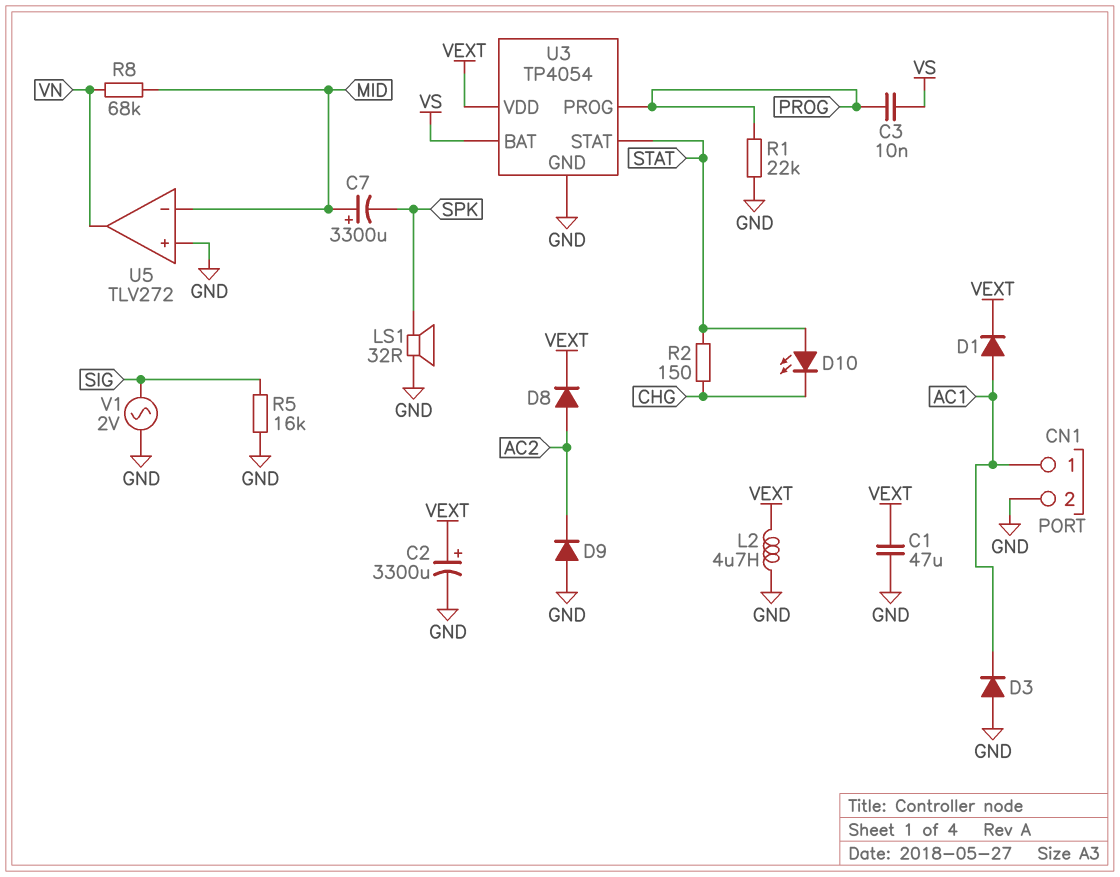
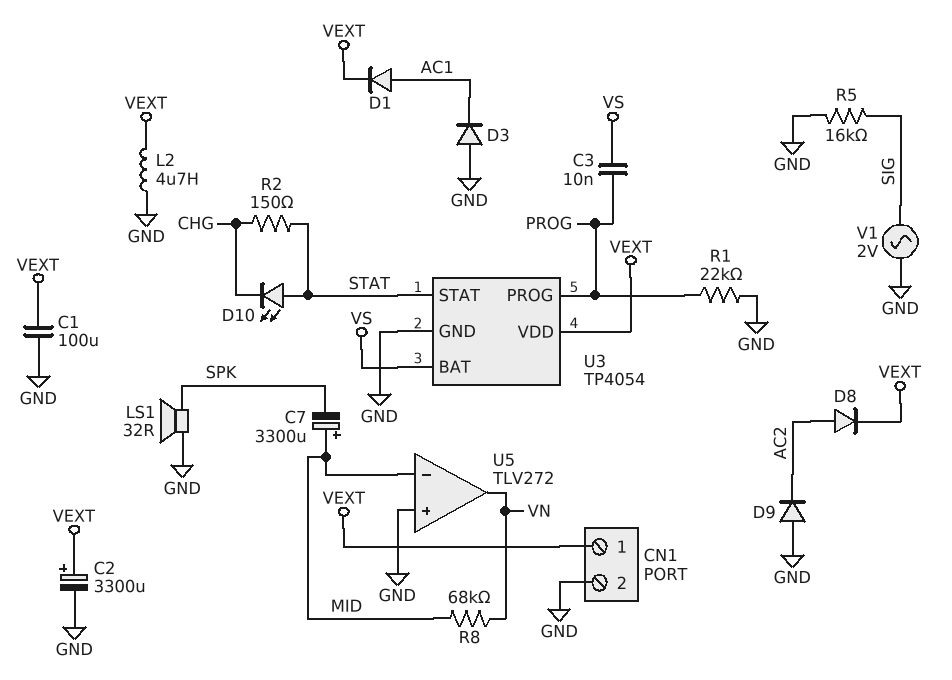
C1: 47uF (GND, VEXT) -> 100uF (GND, VEXT)
CN1 pin 1: AC1 -> VEXT

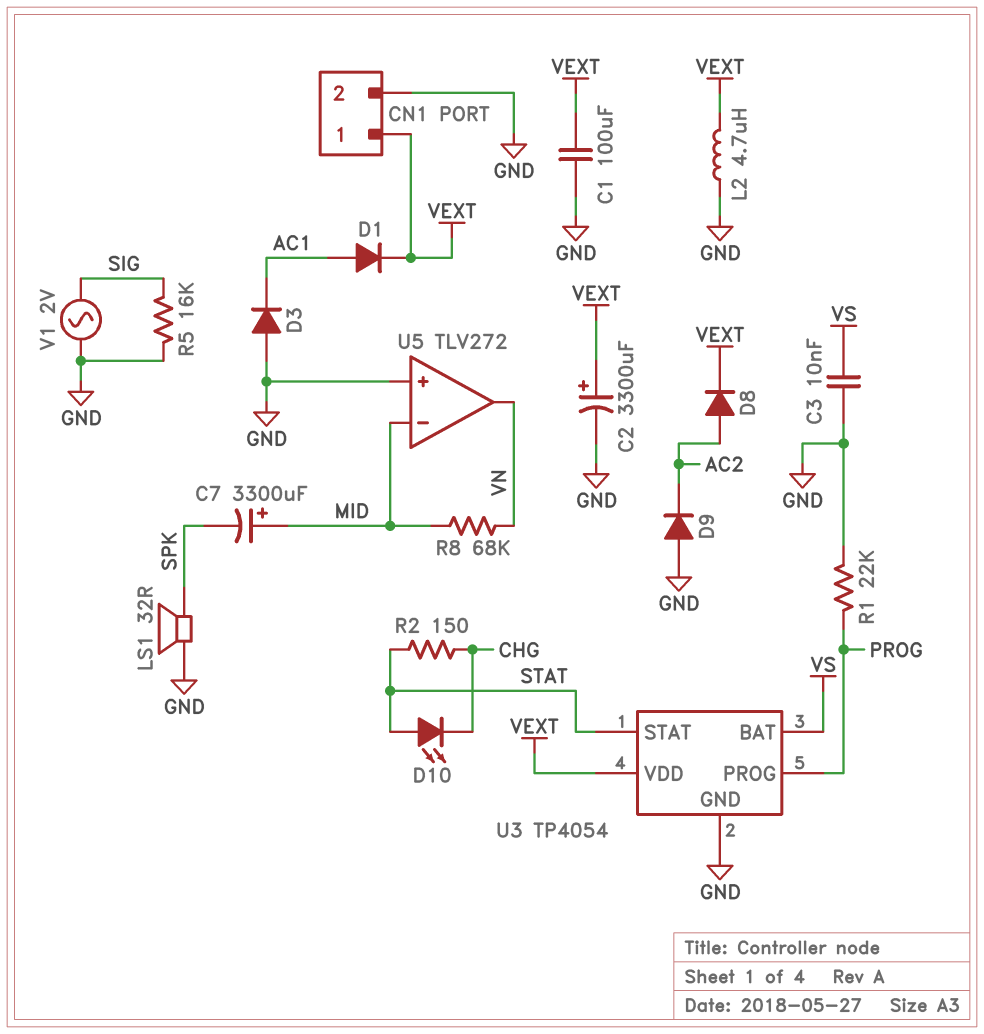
C3: 10nF (PROG, VS) -> 10nF (GND, VS)

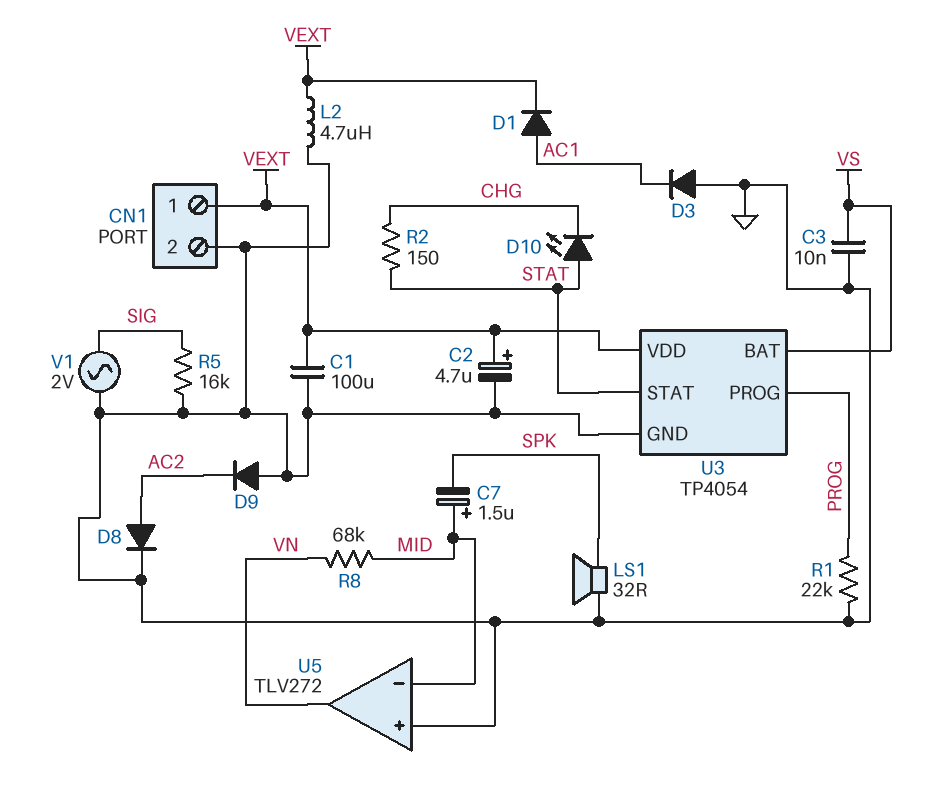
C2: 3300uF (plus VEXT, minus GND) -> 4.7uF (plus VEXT, minus GND)
C7: 3300uF (plus MID, minus SPK) -> 1.5uF (plus MID, minus SPK)
D8: diode (A AC2, K VEXT) -> diode (A AC2, K GND)

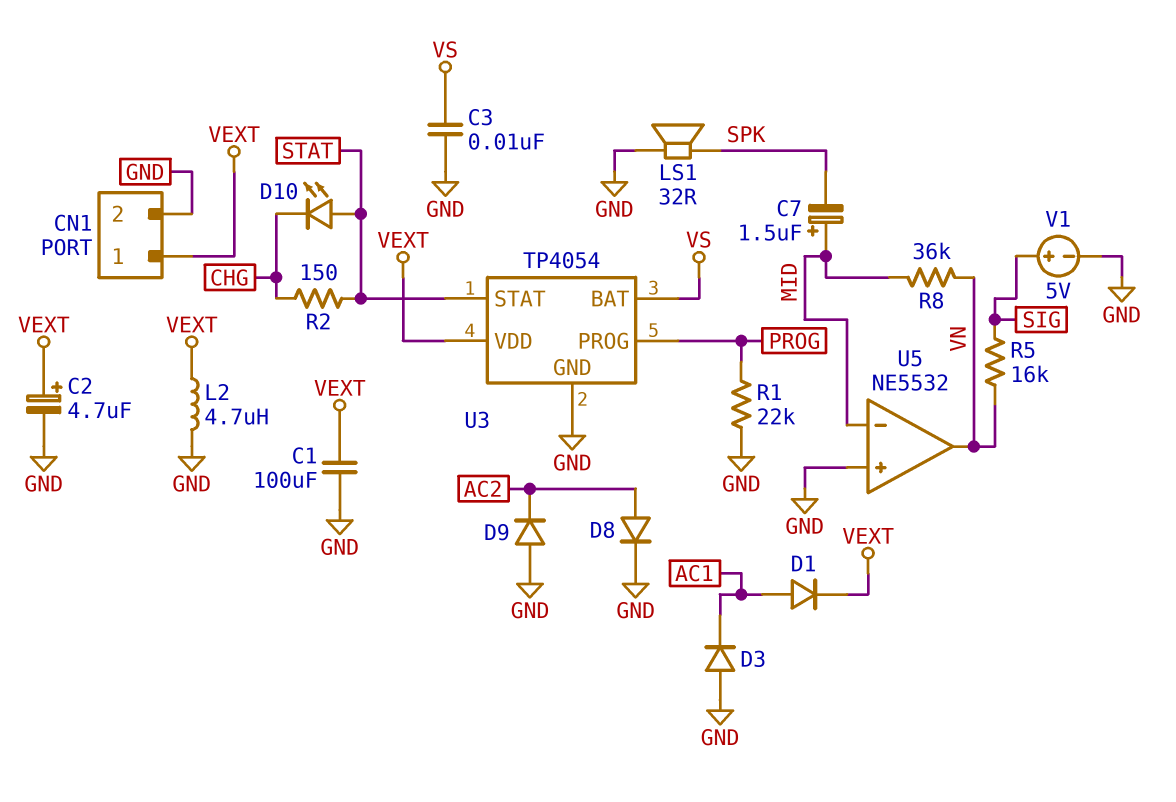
R5: 16k (GND, SIG) -> 16k (SIG, VN)
R8: 68k (MID, VN) -> 36k (MID, VN)
U5: TLV272 -> NE5532
V1: AC 2V (GND, SIG) -> 5V (plus SIG, minus GND)

